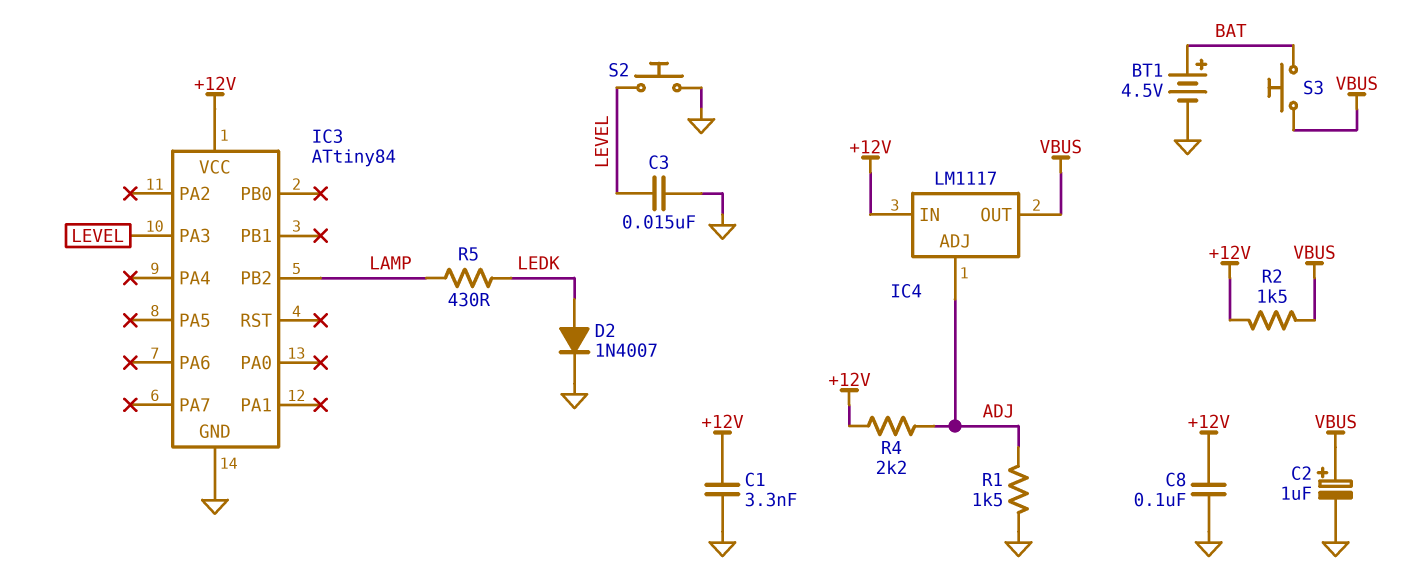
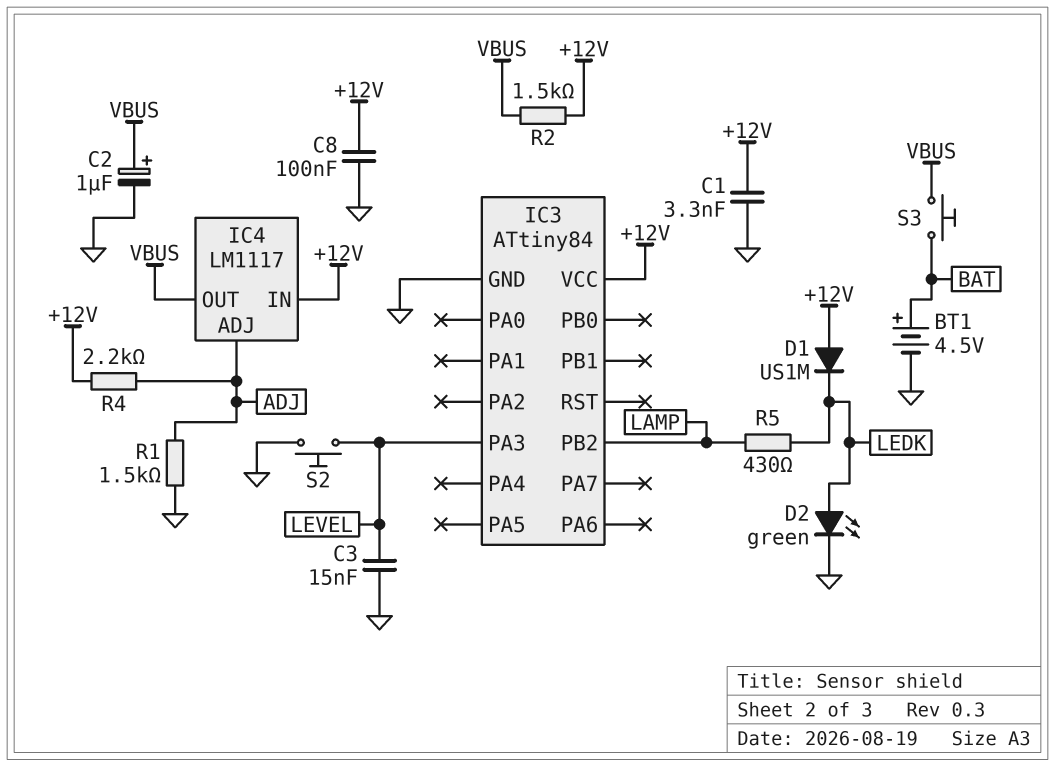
D1: none -> diode US1M (A +12V, K LEDK)
D2: diode 1N4007 (A LEDK, K GND) -> LED green (A LEDK, K GND)

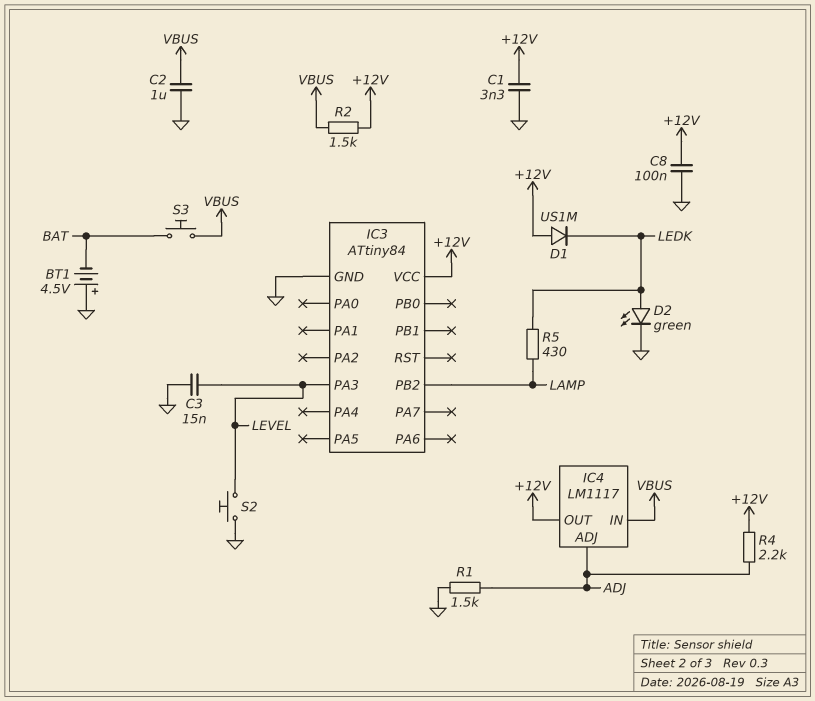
BT1: 4.5V (plus BAT, minus GND) -> 4.5V (plus GND, minus BAT)
C2: 1uF (plus VBUS, minus GND) -> 1uF (GND, VBUS)
IC4 pin IN: +12V -> VBUS
IC4 pin OUT: VBUS -> +12V

